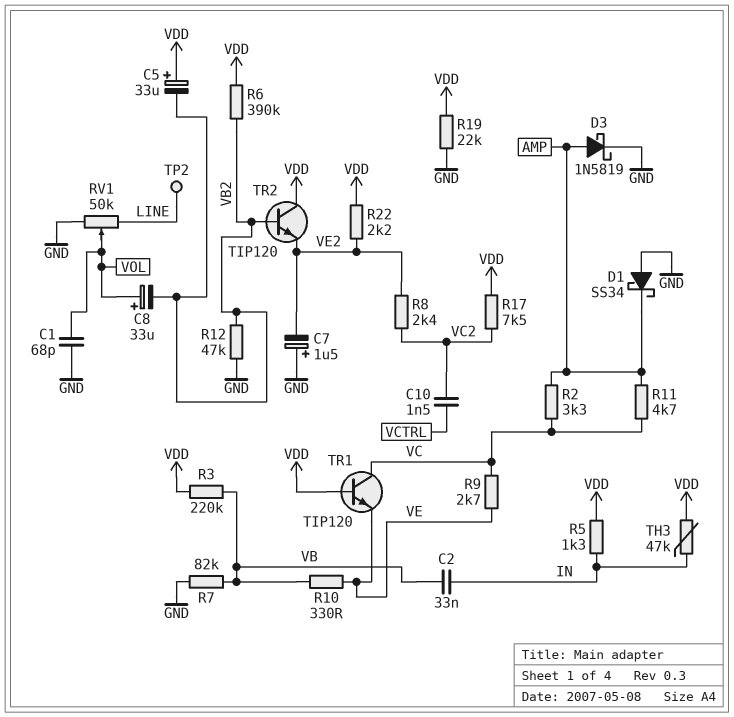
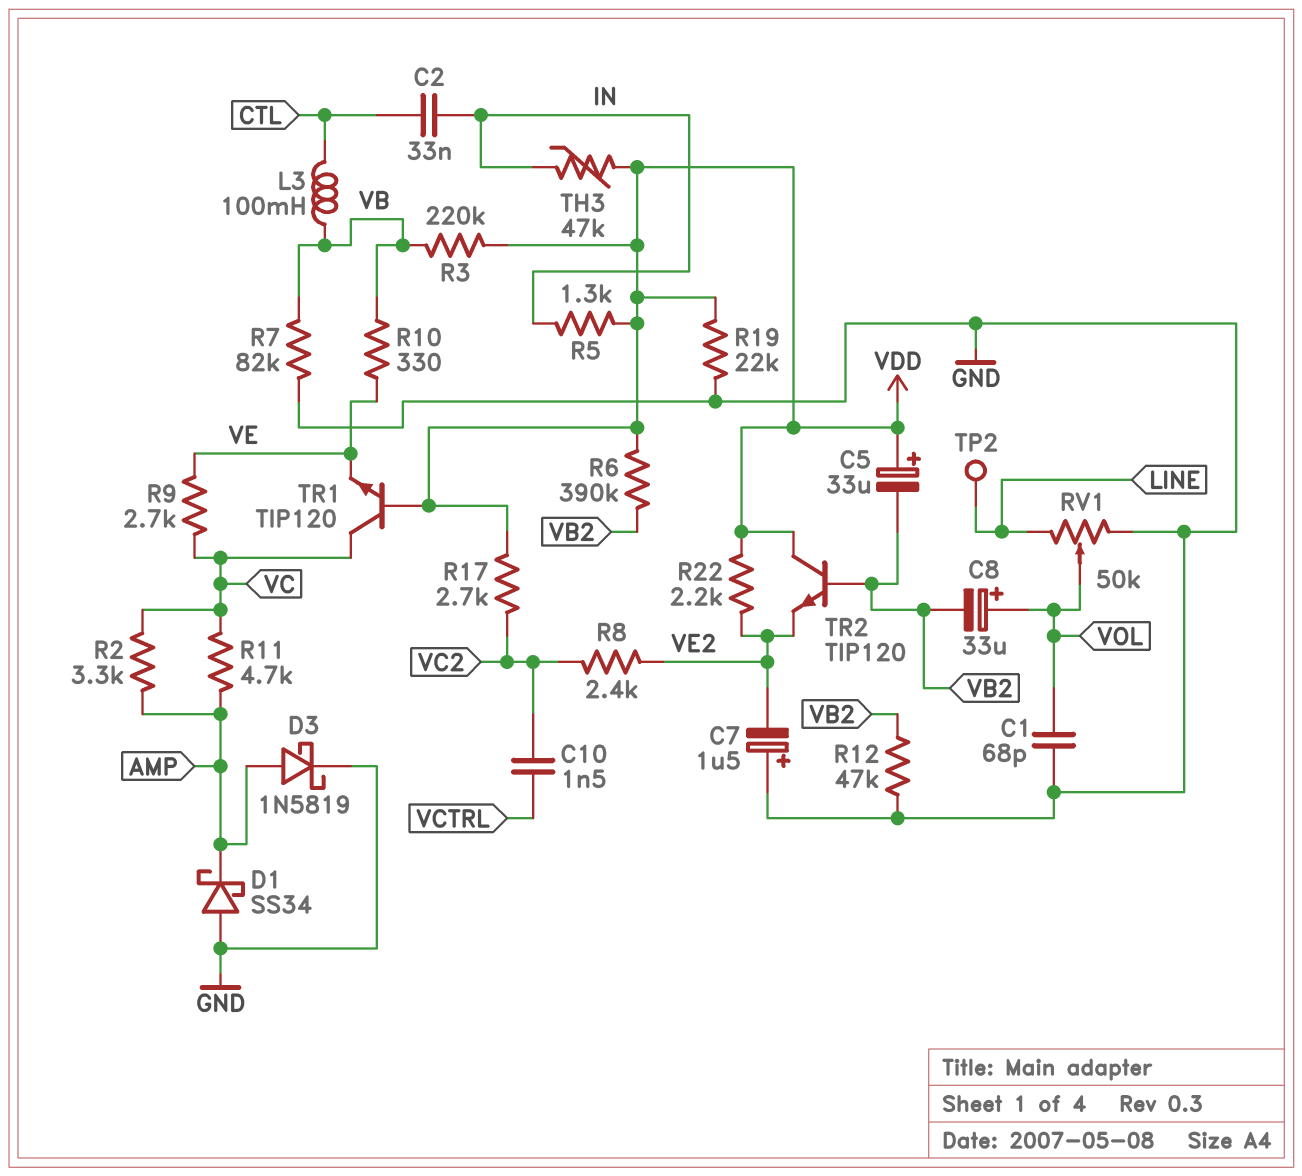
C2: 33nF (IN, VB) -> 33nF (CTL, IN)
L3: none -> 100mH (CTL, VB)
R17: 7.5k (VC2, VDD) -> 2.7k (VC2, VDD)

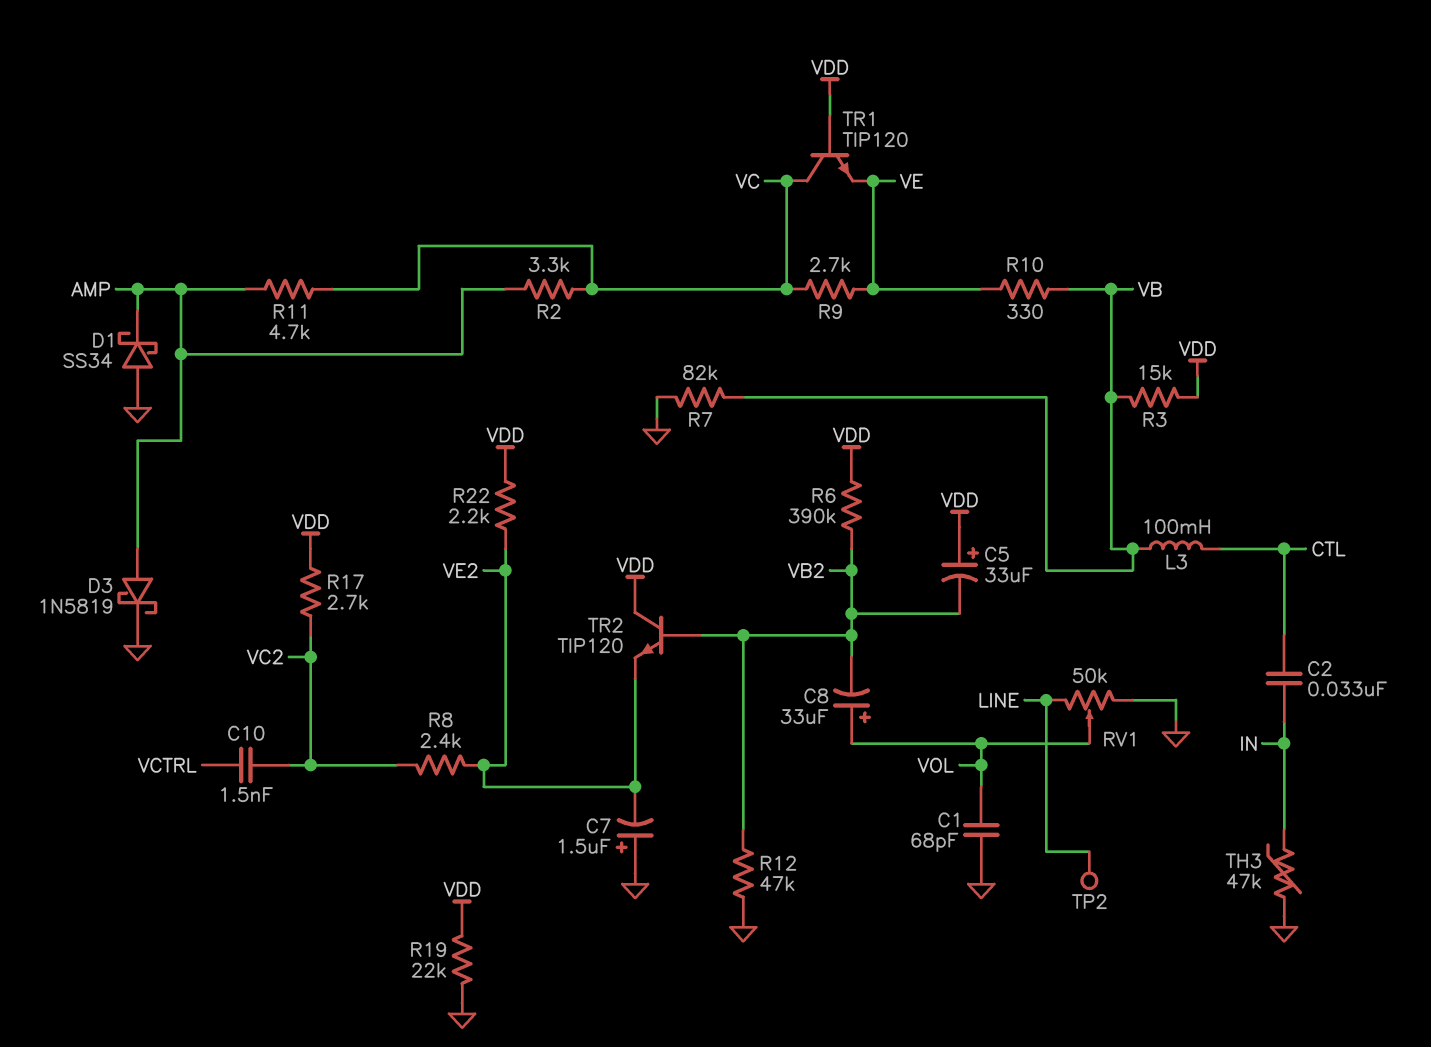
R3: 220k (VB, VDD) -> 15k (VB, VDD)
R5: 1.3k (IN, VDD) -> none
TH3: 47k (IN, VDD) -> 47k (GND, IN)

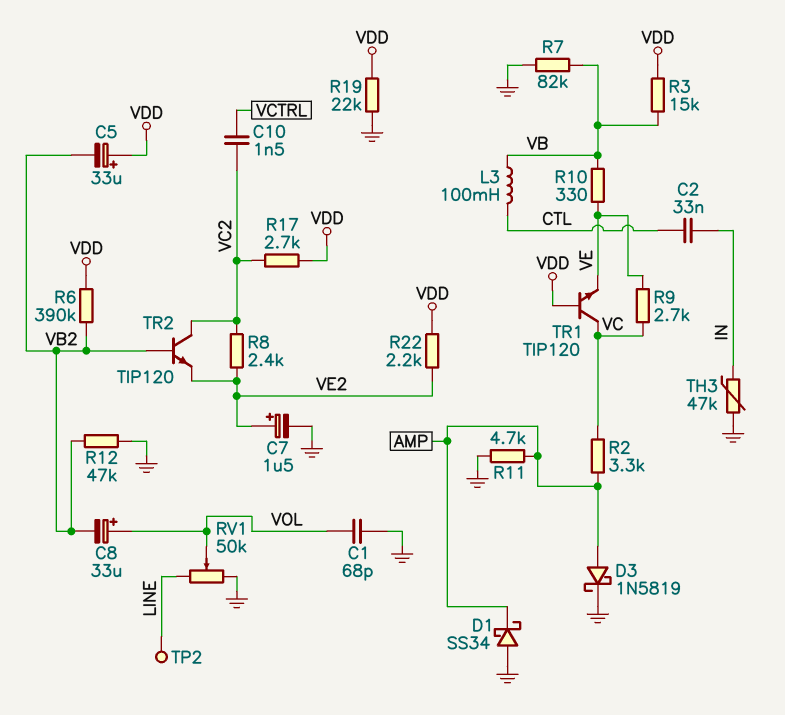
C7: 1.5uF (plus GND, minus VE2) -> 1.5uF (plus VE2, minus GND)
R11: 4.7k (AMP, VC) -> 4.7k (AMP, GND)
TR2: NPN TIP120 (B VB2, C VDD, E VE2) -> NPN TIP120 (B VB2, C VC2, E VE2)

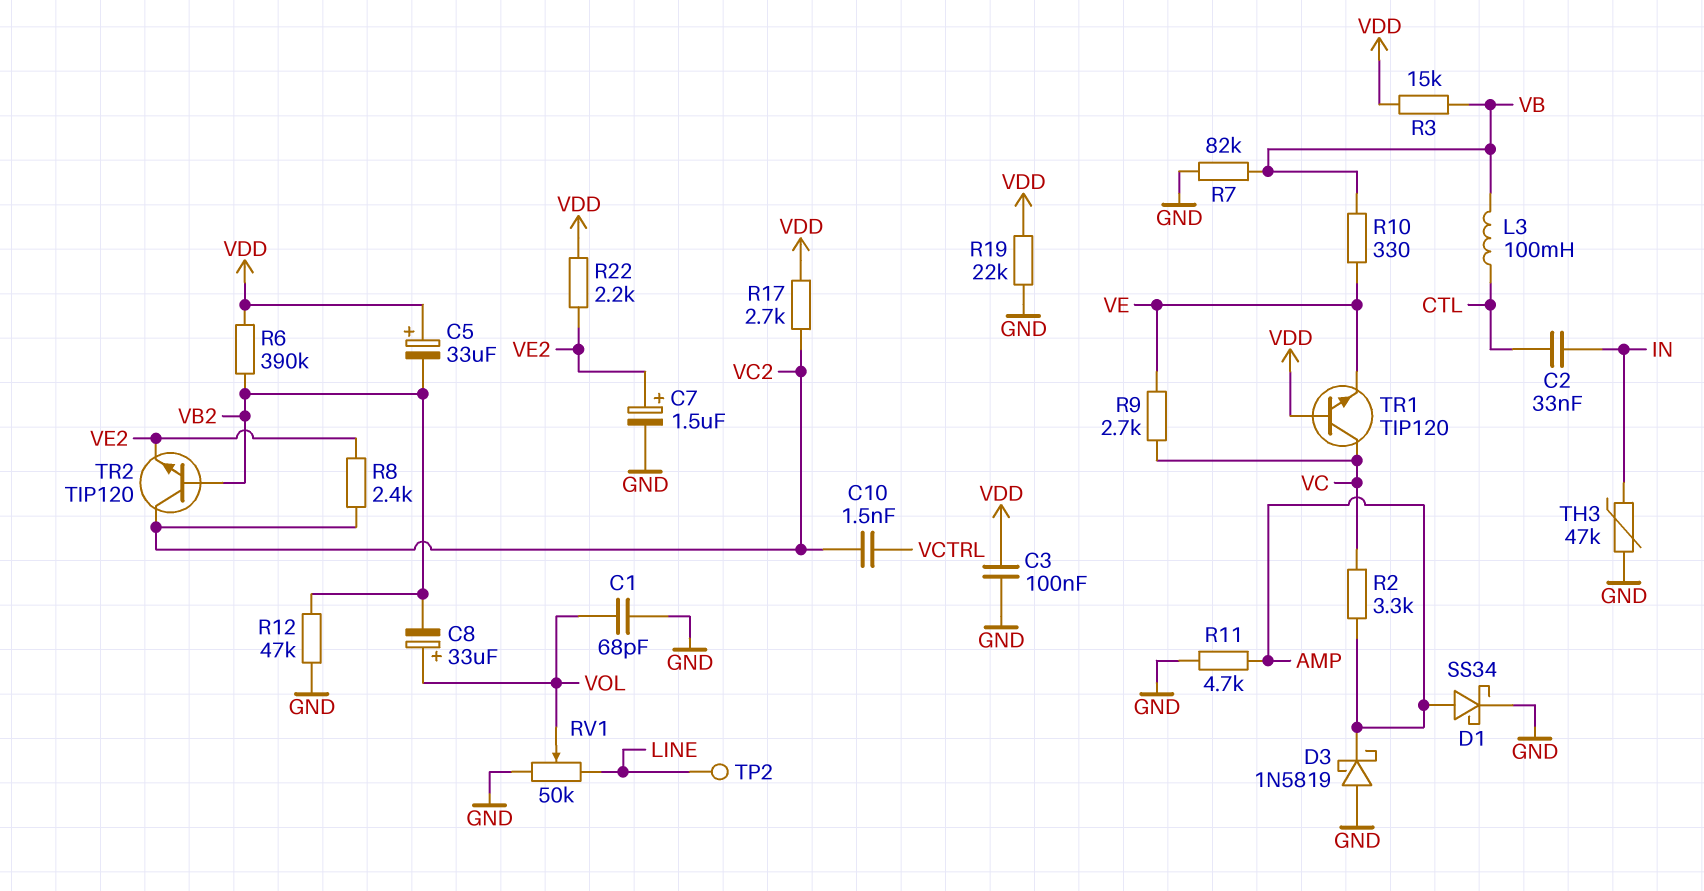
C3: none -> 100nF (GND, VDD)
D1: schottky SS34 (A GND, K AMP) -> schottky SS34 (A AMP, K GND)
D3: schottky 1N5819 (A AMP, K GND) -> schottky 1N5819 (A GND, K AMP)

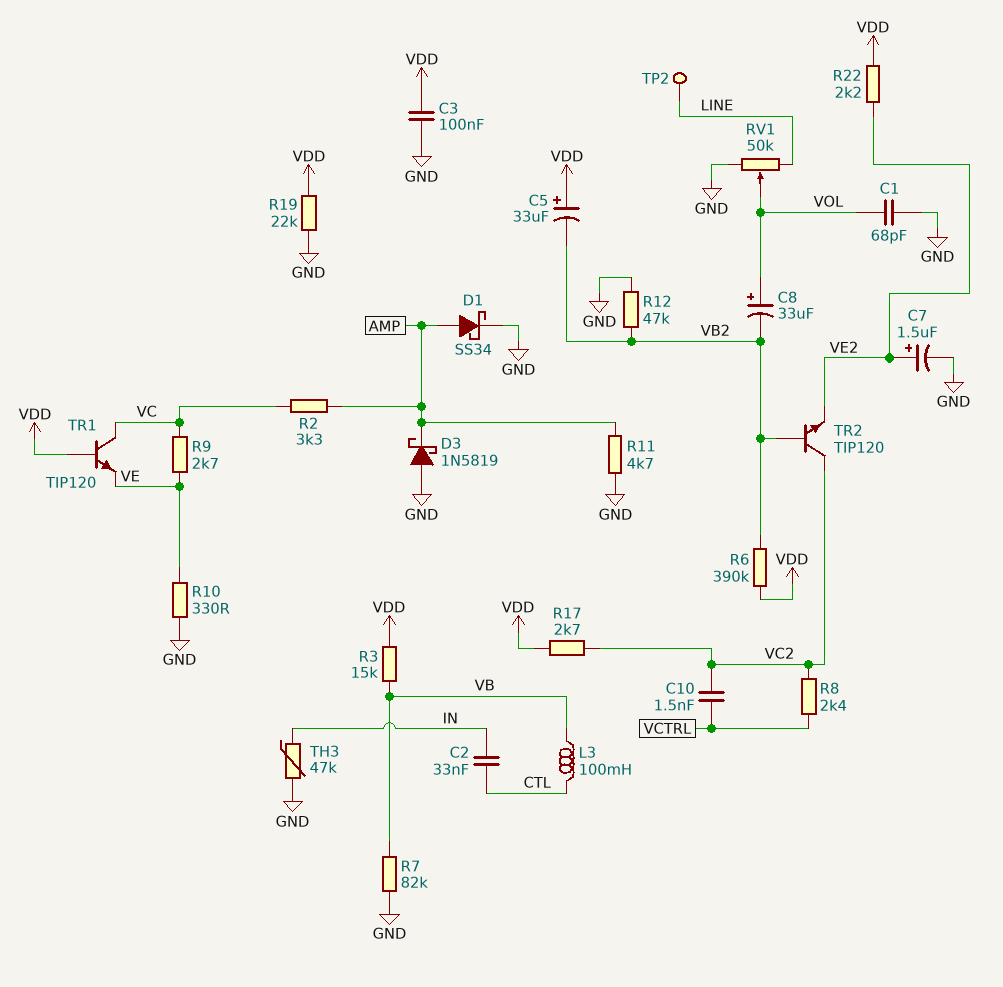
R8: 2.4k (VC2, VE2) -> 2.4k (VC2, VCTRL)
R10: 330 (VB, VE) -> 330 (GND, VE)

